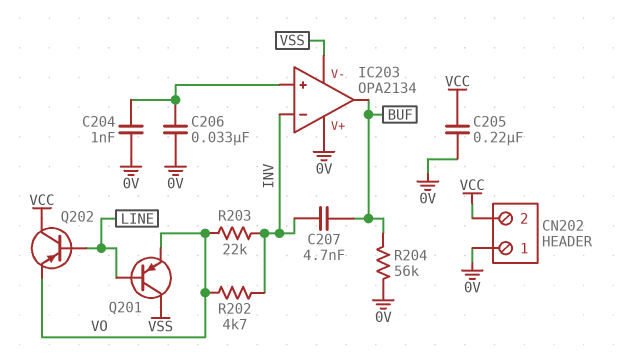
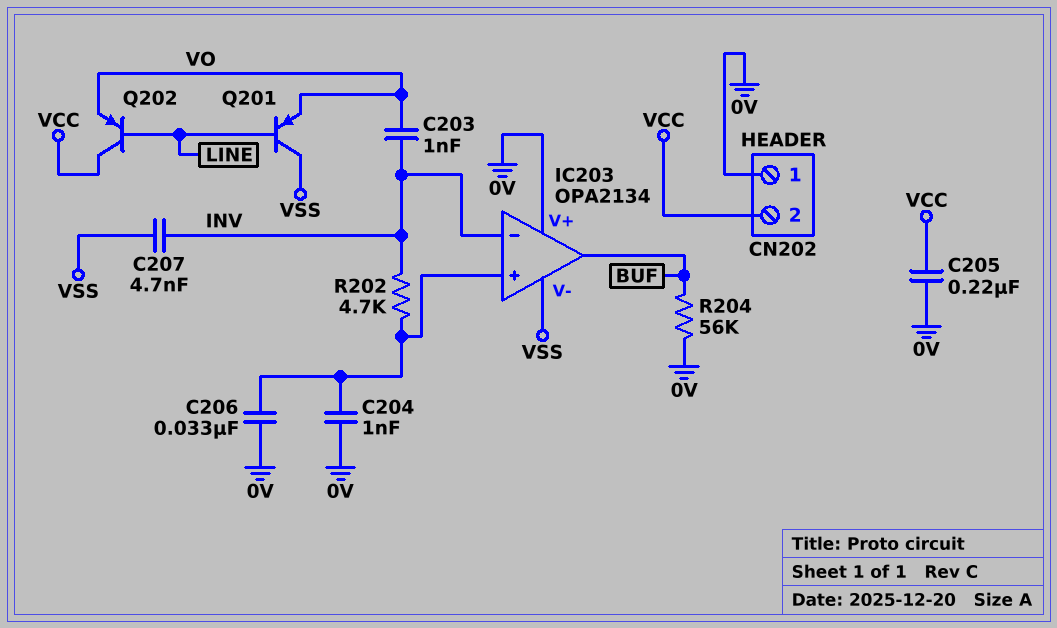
C203: none -> 1nF (INV, VO)
C207: 4.7nF (BUF, INV) -> 4.7nF (INV, VSS)
R202: 4.7k (INV, VO) -> 4.7k (IC203/in+, INV)
R203: 22k (INV, VO) -> none

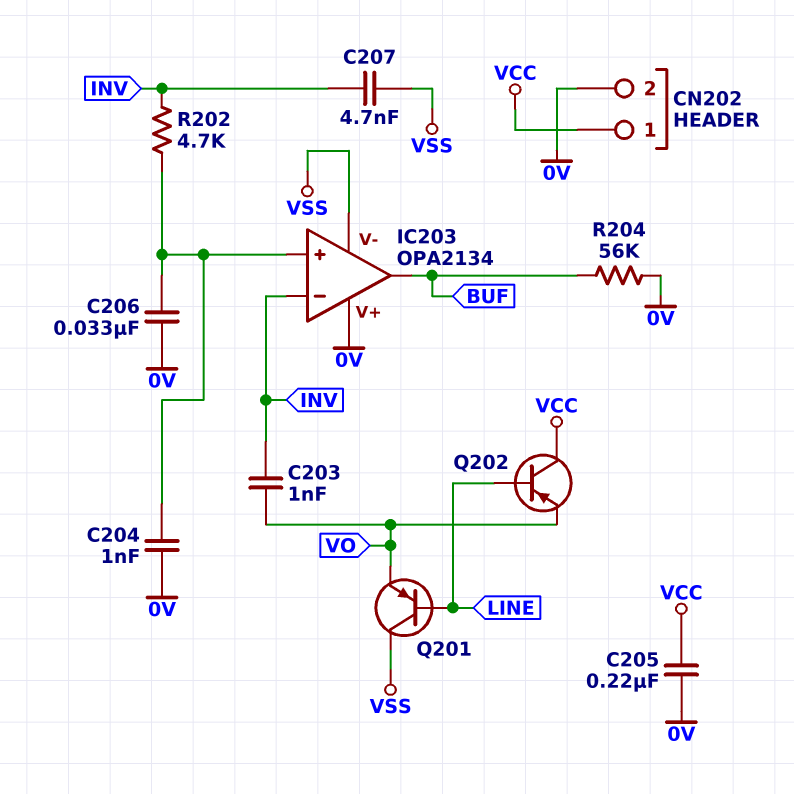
CN202 pin 1: 0V -> VCC
CN202 pin 2: VCC -> 0V

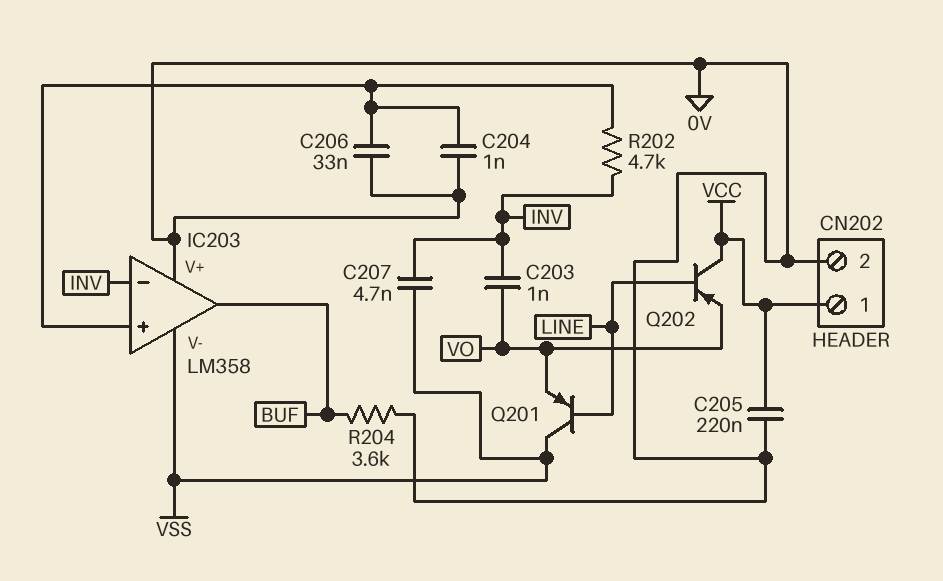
IC203: OPA2134 -> LM358
R204: 56k (0V, BUF) -> 3.6k (0V, BUF)

